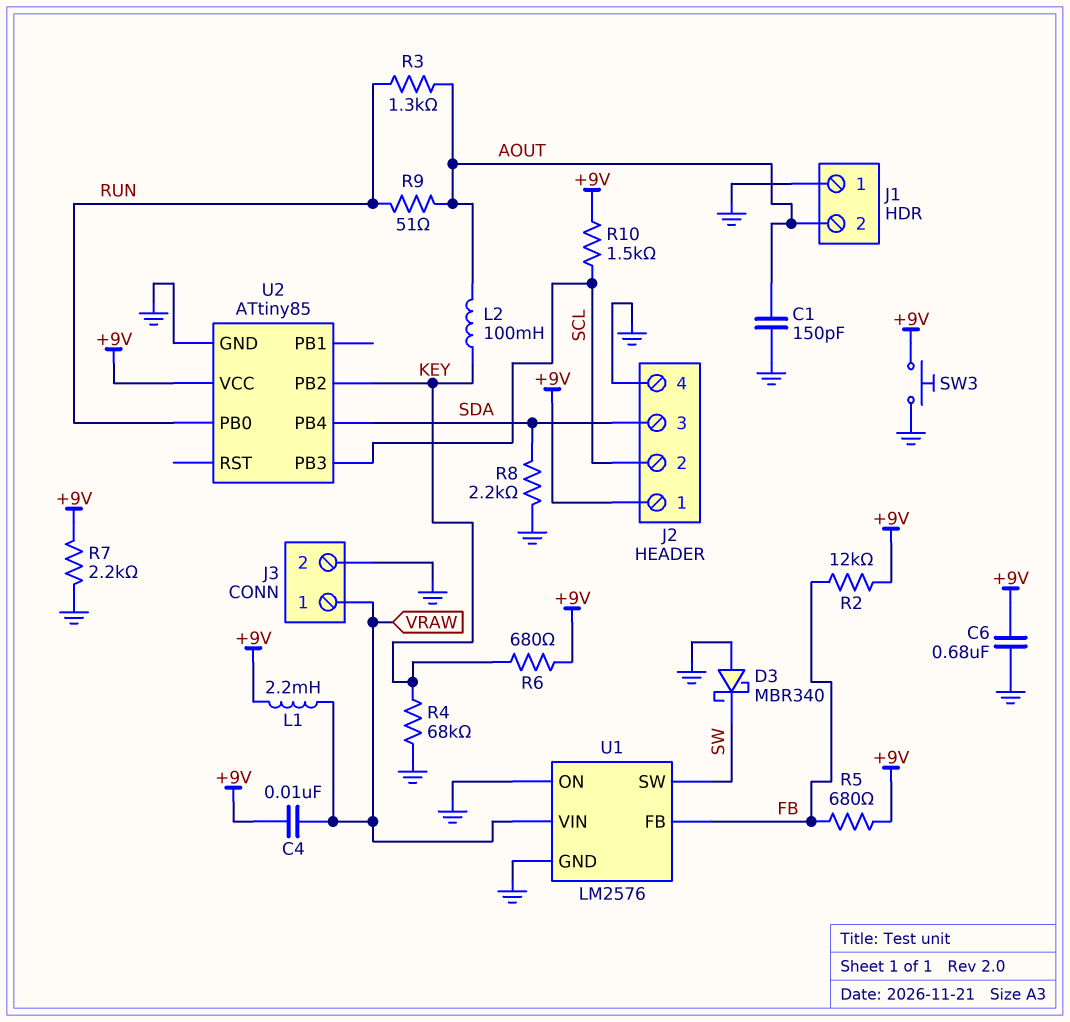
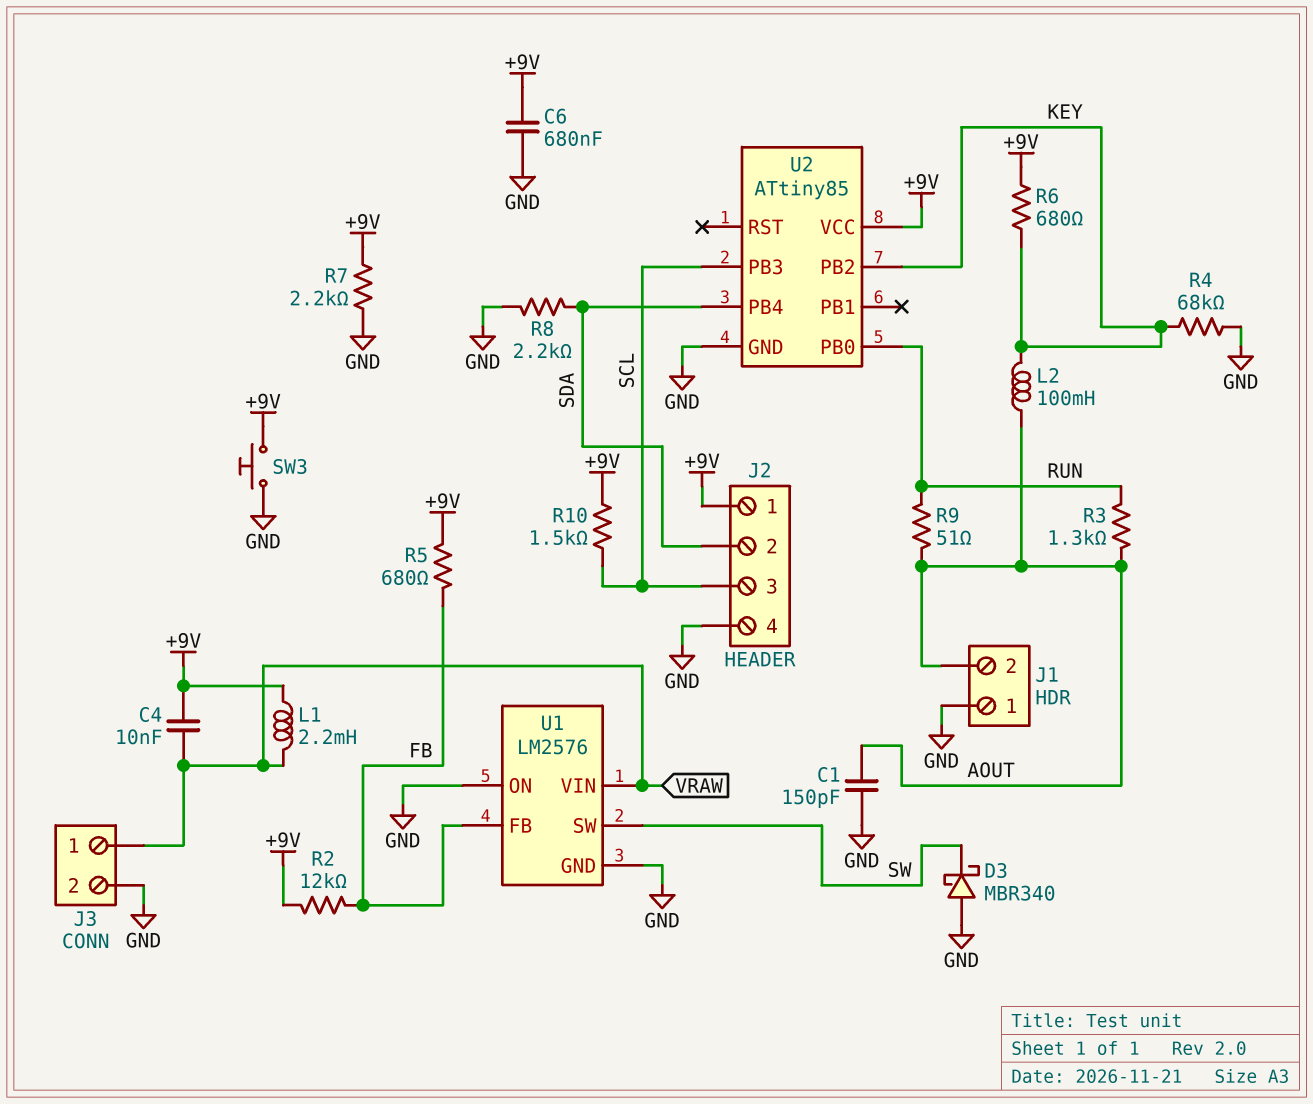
J2 pin 2: SCL -> SDA
J2 pin 3: SDA -> SCL

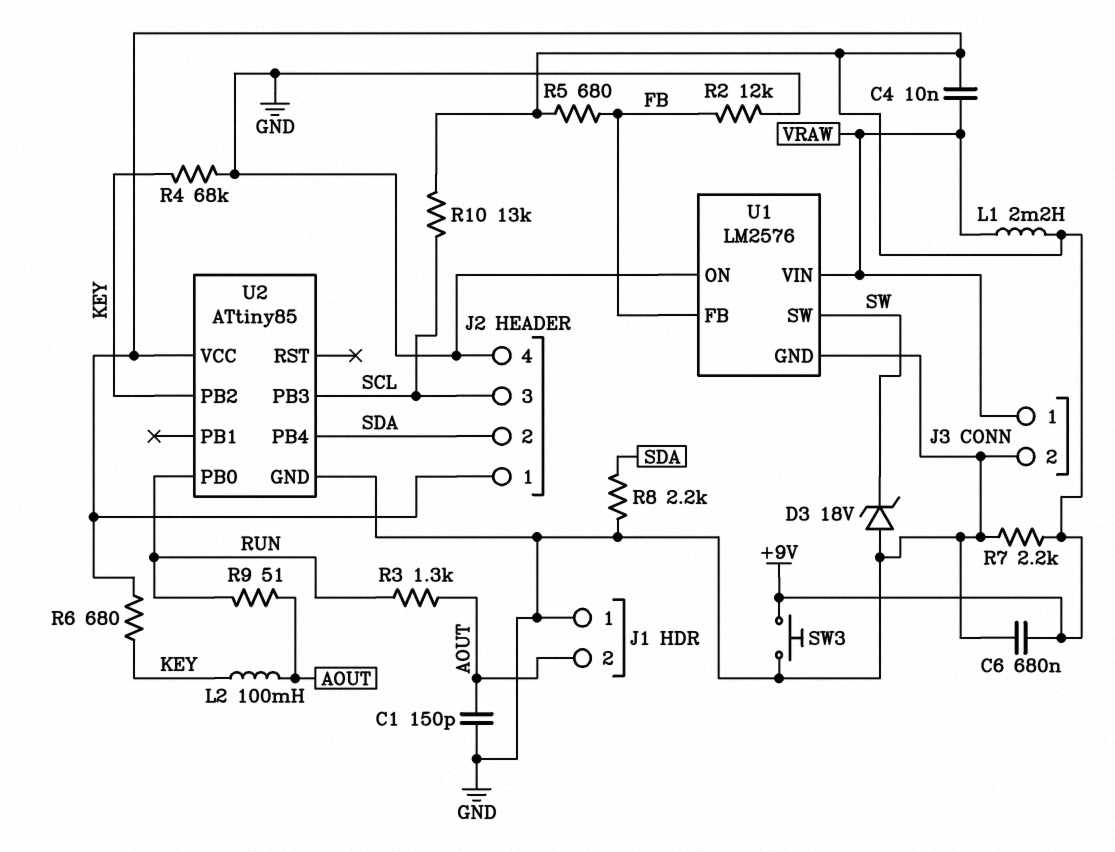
D3: schottky MBR340 (A GND, K SW) -> zener 18V (A GND, K SW)
R2: 12k (+9V, FB) -> 12k (FB, GND)
R10: 1.5k (+9V, SCL) -> 13k (+9V, SCL)

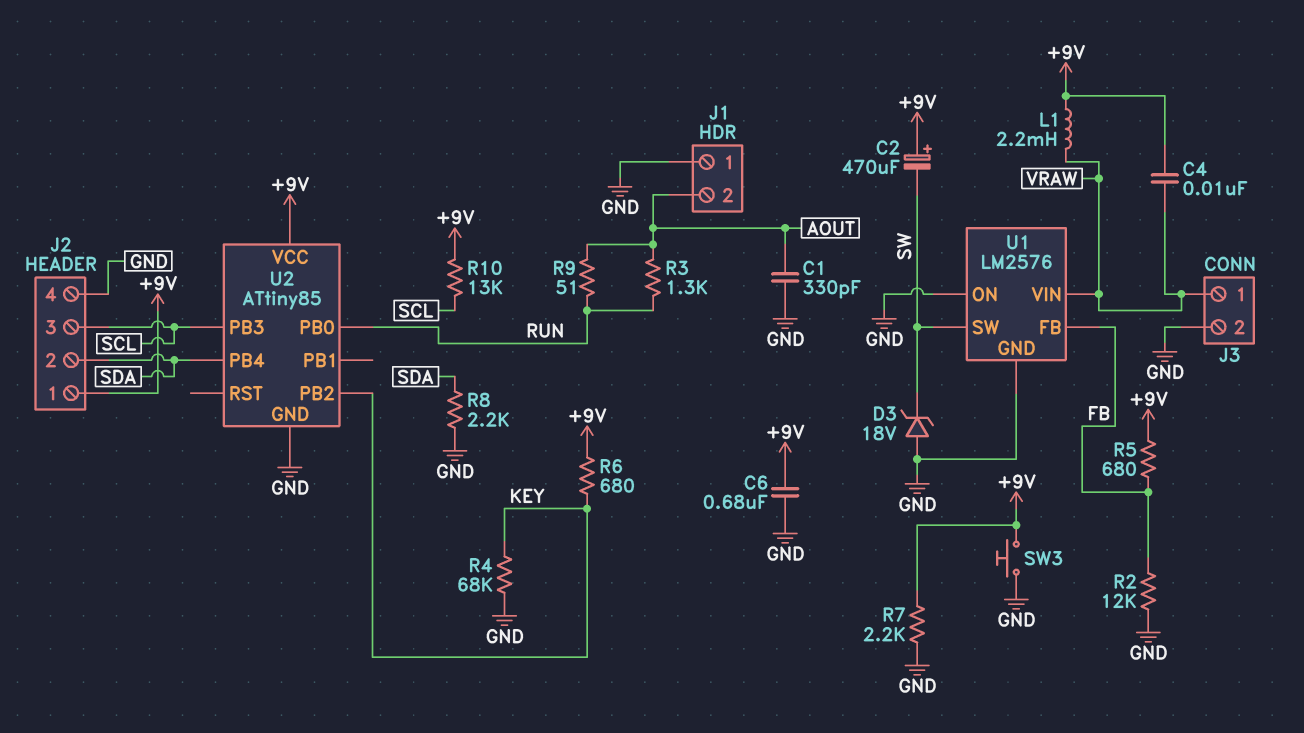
C1: 150pF (AOUT, GND) -> 330pF (AOUT, GND)
C2: none -> 470uF (plus +9V, minus SW)
L2: 100mH (AOUT, KEY) -> none

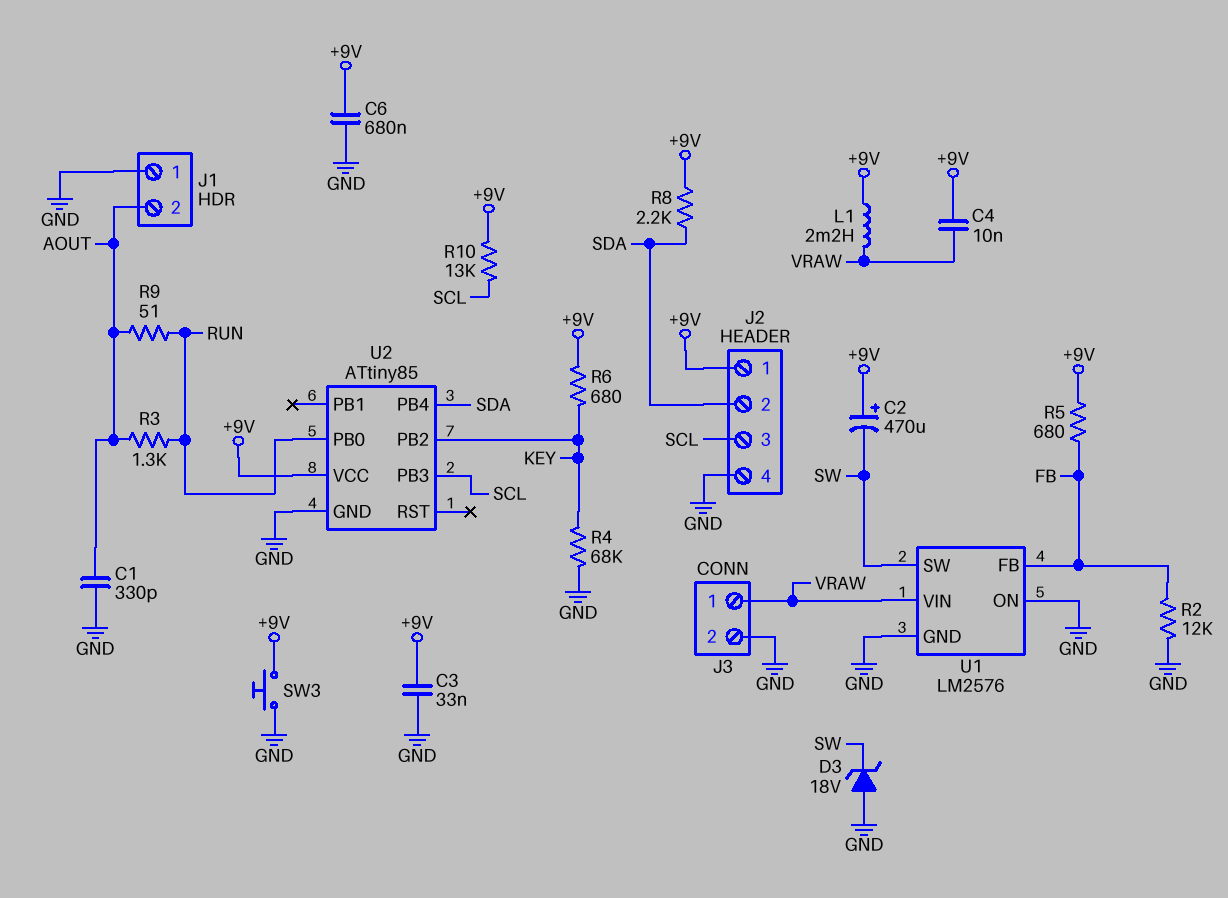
C3: none -> 33nF (+9V, GND)
R7: 2.2k (+9V, GND) -> none
R8: 2.2k (GND, SDA) -> 2.2k (+9V, SDA)

